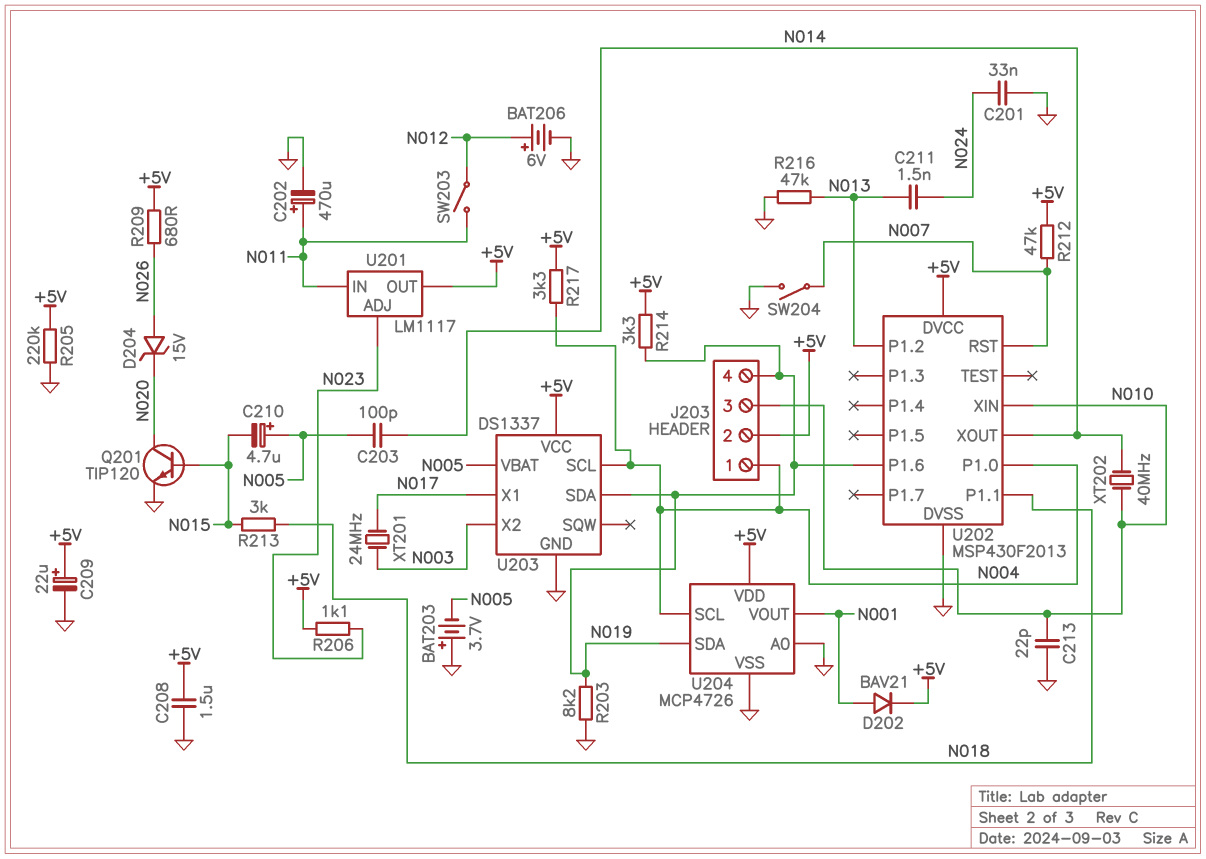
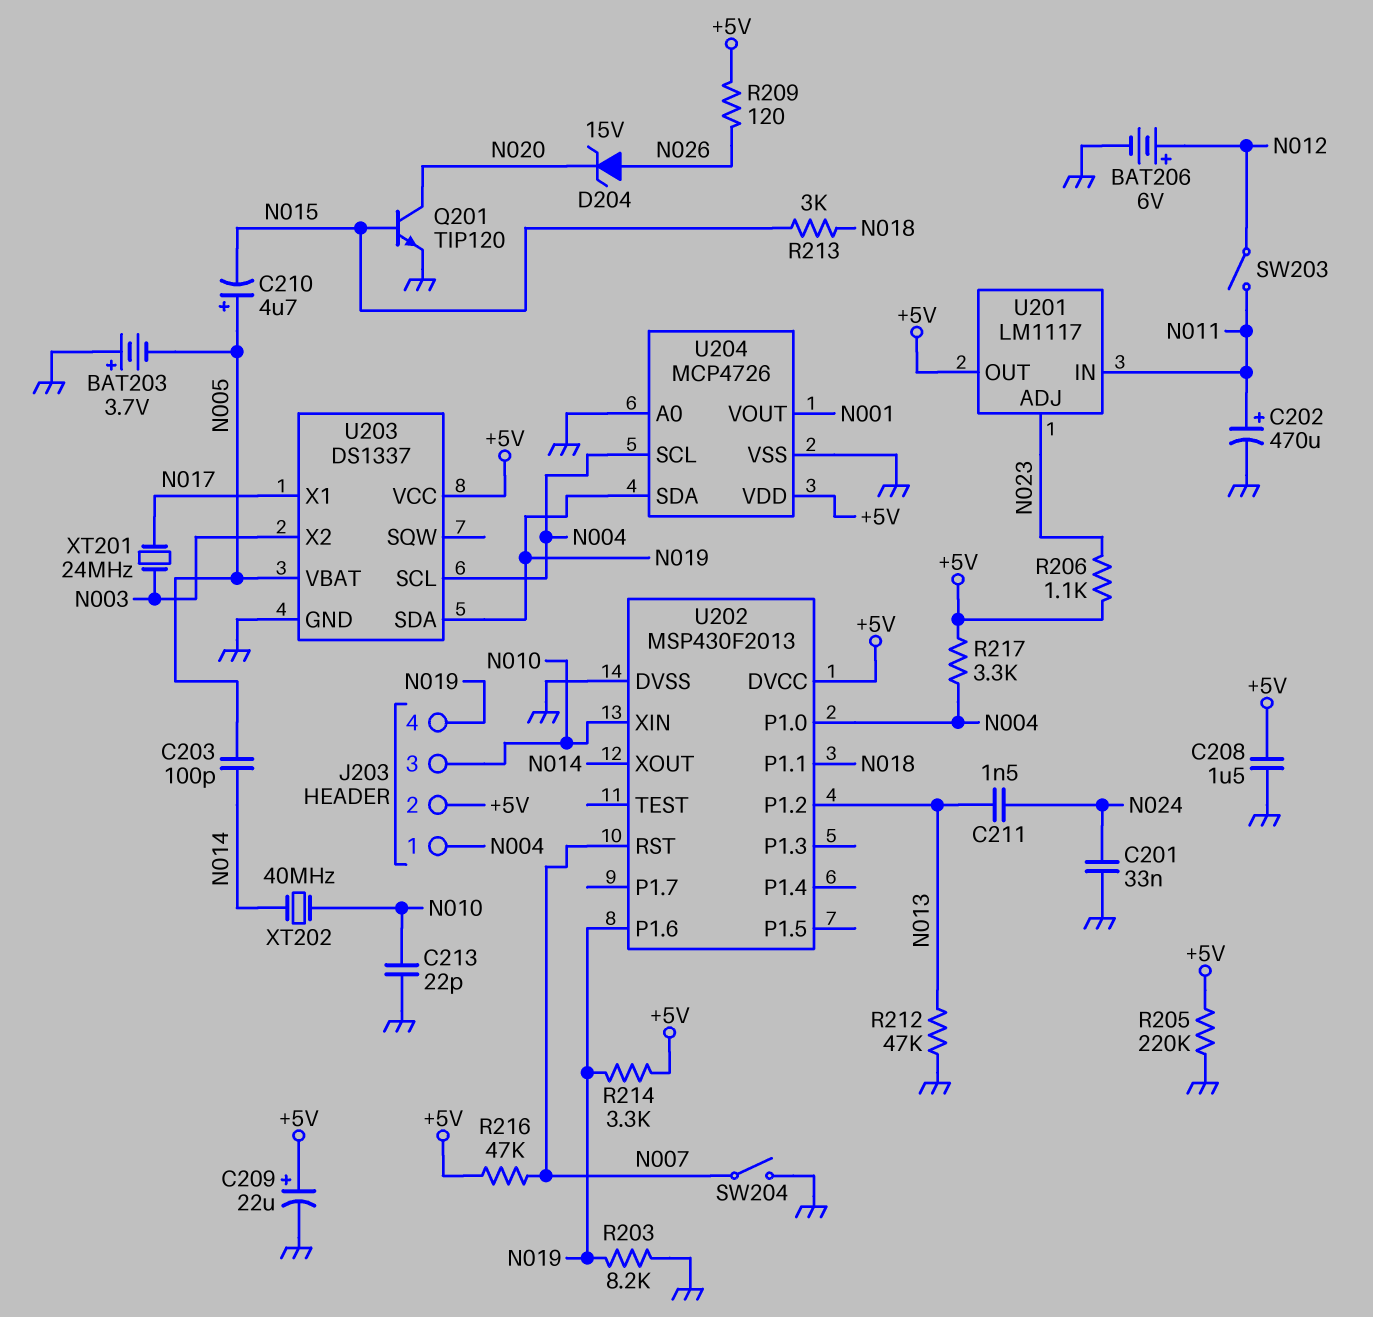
D202: diode BAV21 (A N001, K +5V) -> none
R209: 680 (+5V, N026) -> 120 (+5V, N026)
R212: 47k (+5V, N007) -> 47k (GND, N013)
R216: 47k (GND, N013) -> 47k (+5V, N007)

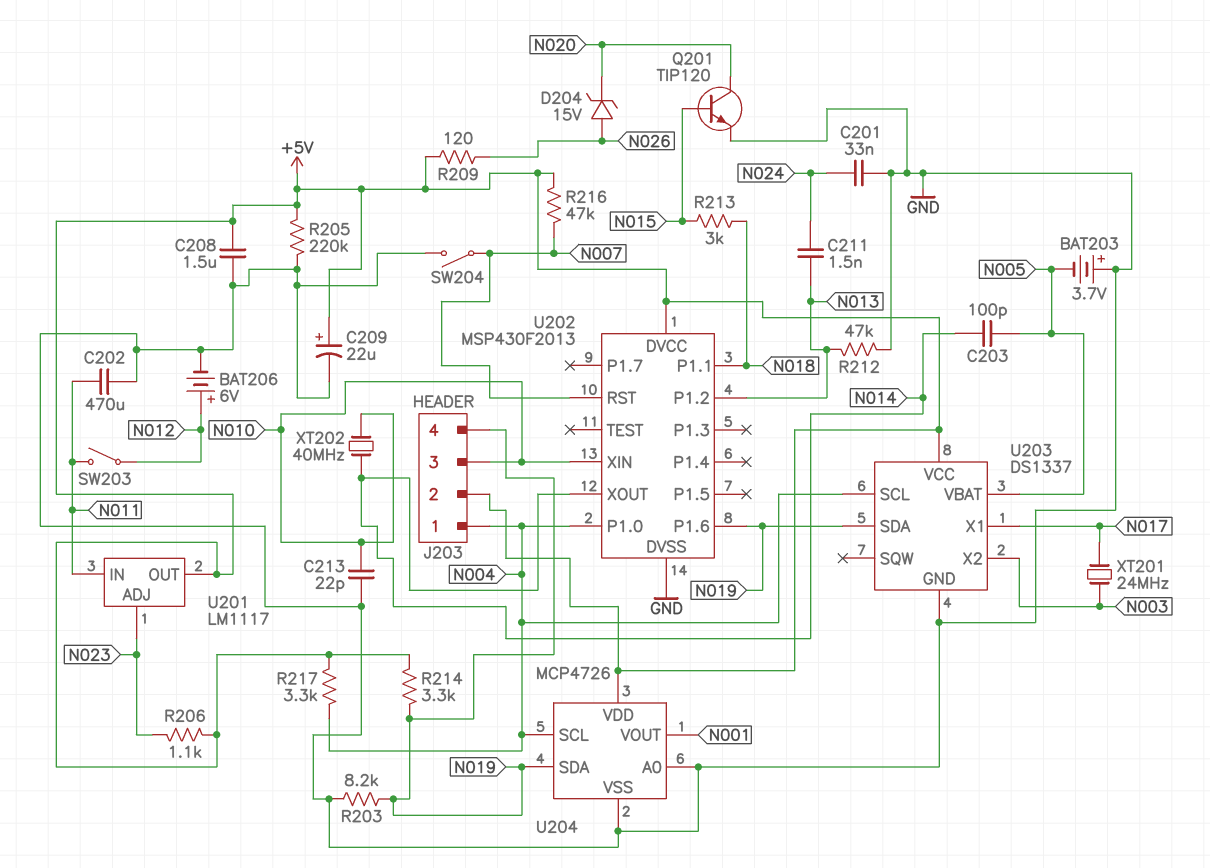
C202: 470uF (plus N011, minus GND) -> 470uF (GND, N011)
C210: 4.7uF (plus N005, minus N015) -> none

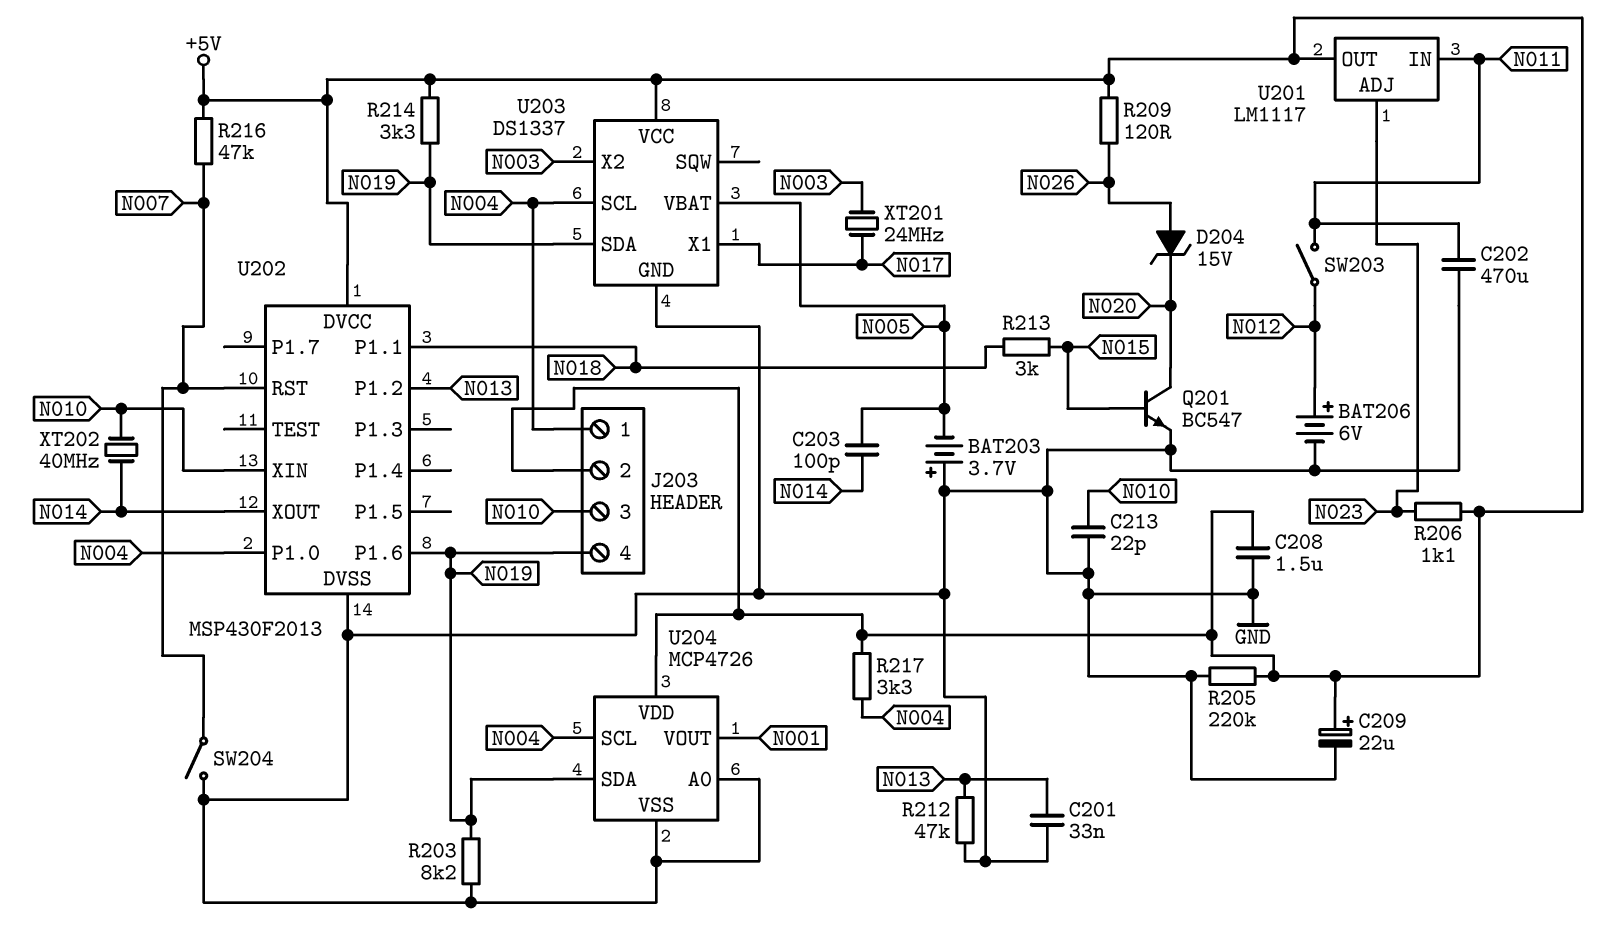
C201: 33nF (GND, N024) -> 33nF (GND, N013)
C211: 1.5nF (N013, N024) -> none
Q201: NPN TIP120 (B N015, C N020, E GND) -> NPN BC547 (B N015, C N020, E GND)

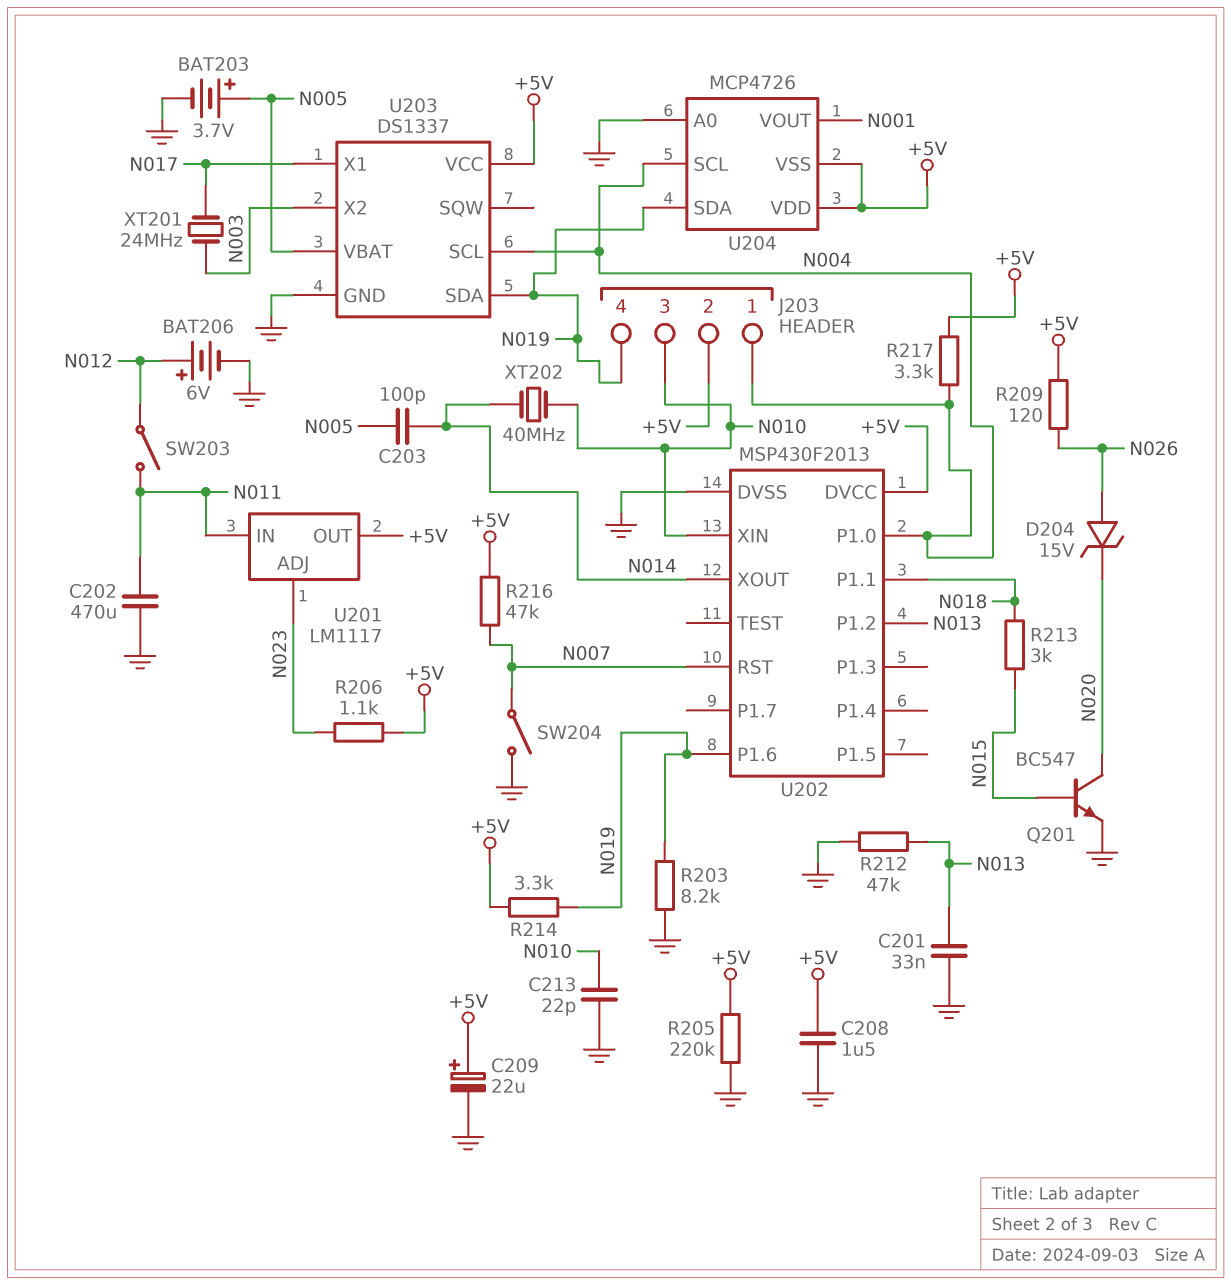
BAT203: 3.7V (plus GND, minus N005) -> 3.7V (plus N005, minus GND)
U204 pin VSS: GND -> +5V

